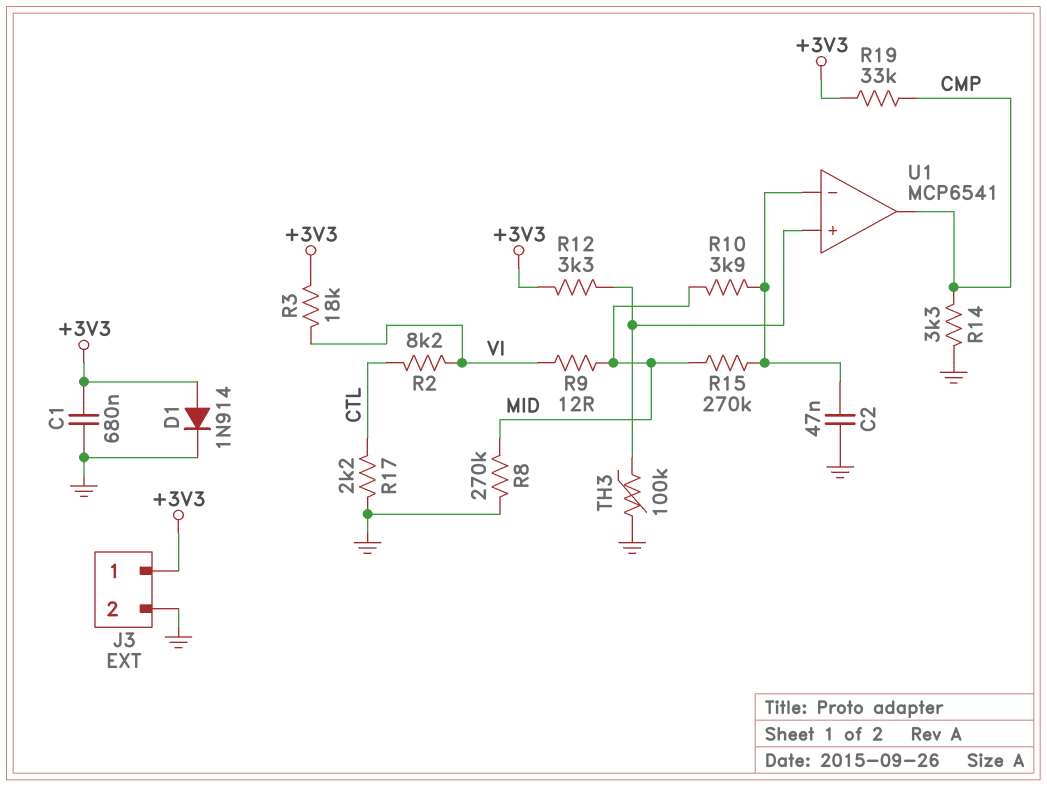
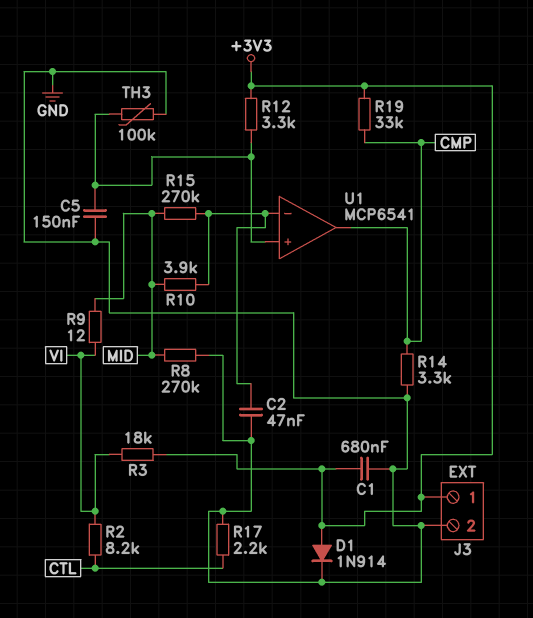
C5: none -> 150nF (GND, U1/in+)

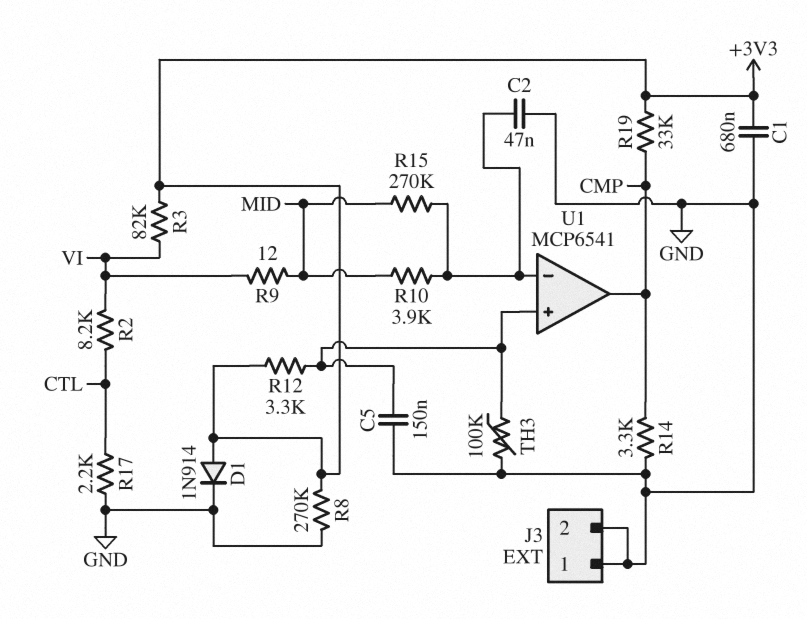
J3 pin 1: +3V3 -> GND
R3: 18k (+3V3, VI) -> 82k (+3V3, VI)
R8: 270k (GND, MID) -> 270k (+3V3, GND)

